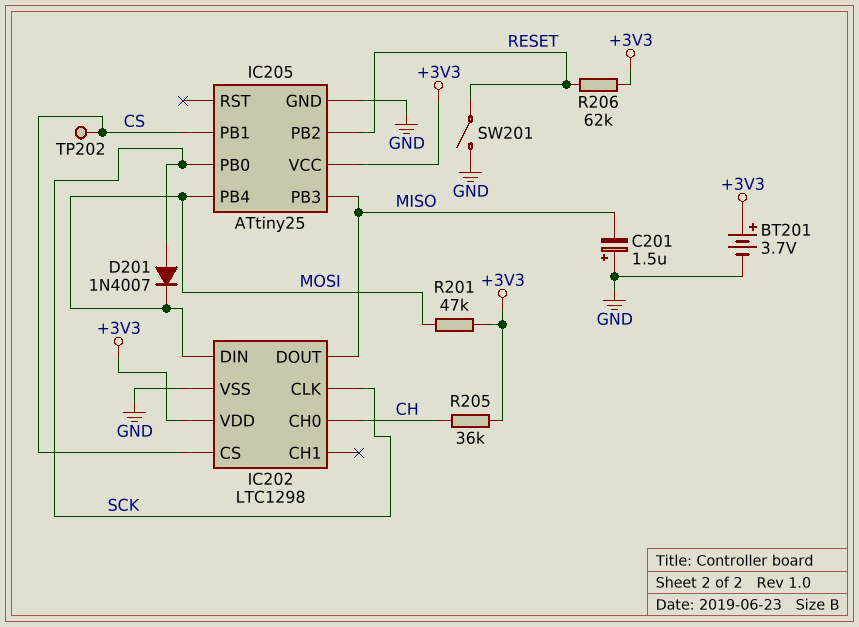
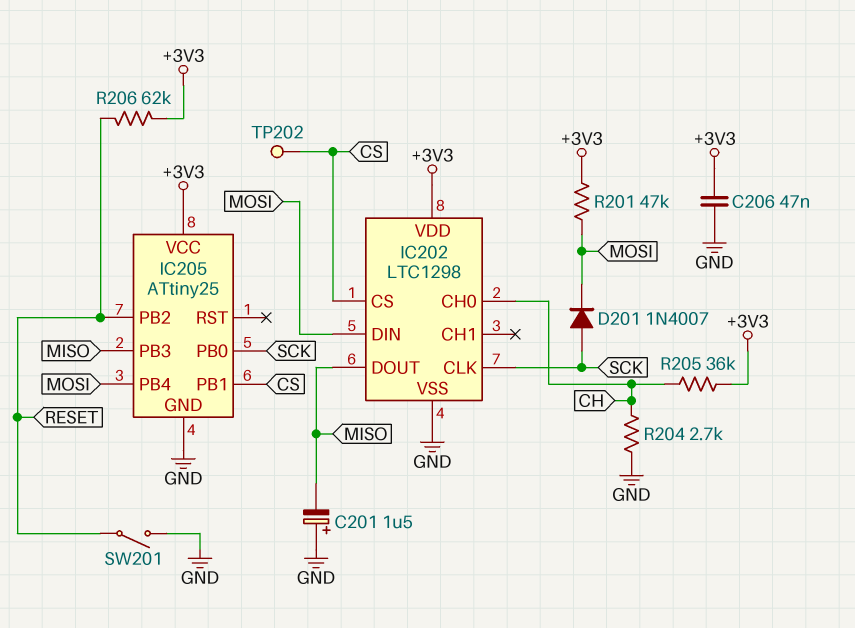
BT201: 3.7V (plus +3V3, minus GND) -> none
C206: none -> 47nF (+3V3, GND)
R204: none -> 2.7k (CH, GND)

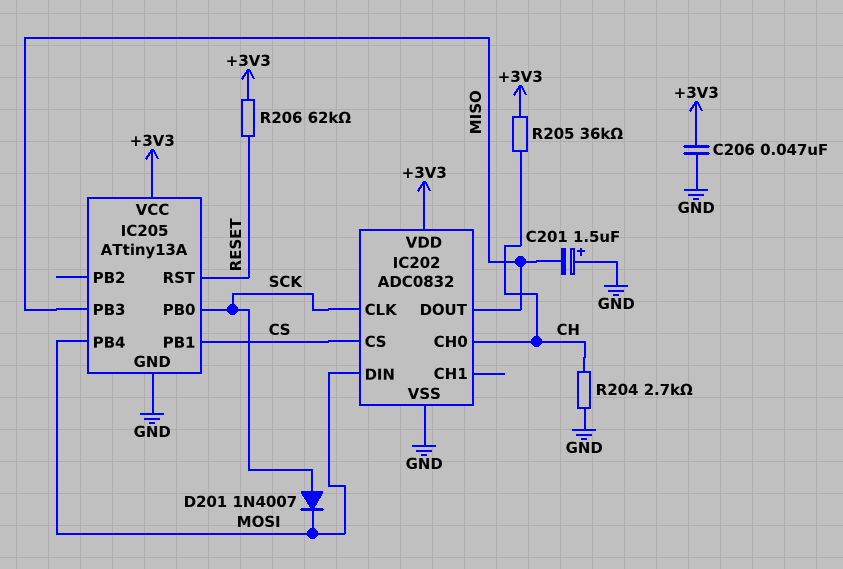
IC202: LTC1298 -> ADC0832
IC205: ATtiny25 -> ATtiny13A
IC205 pin PB2: RESET -> none
IC205 pin RST: none -> RESET
R201: 47k (+3V3, MOSI) -> none
SW201: switch (GND, RESET) -> none
TP202: test point (CS) -> none

